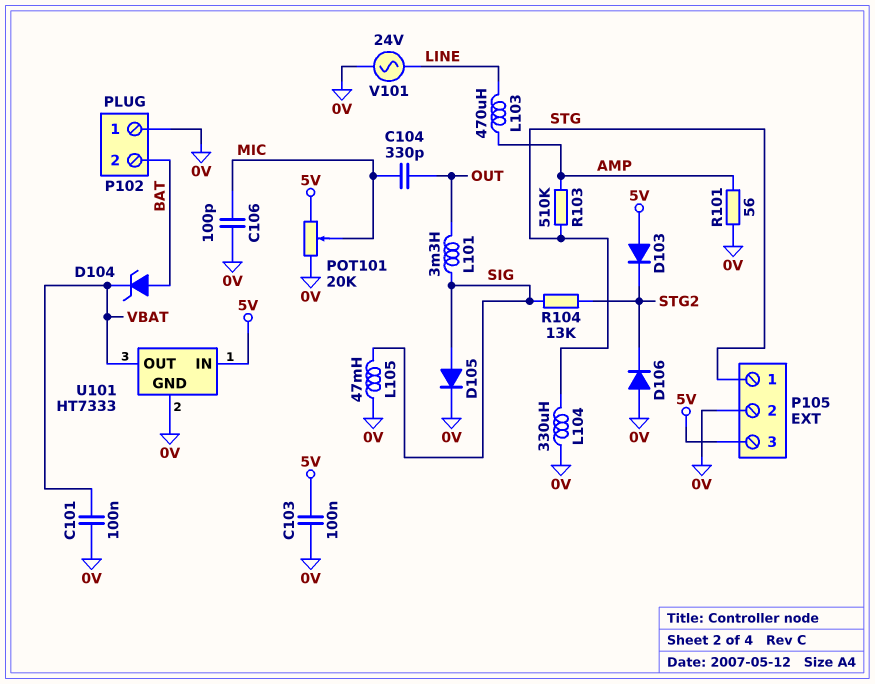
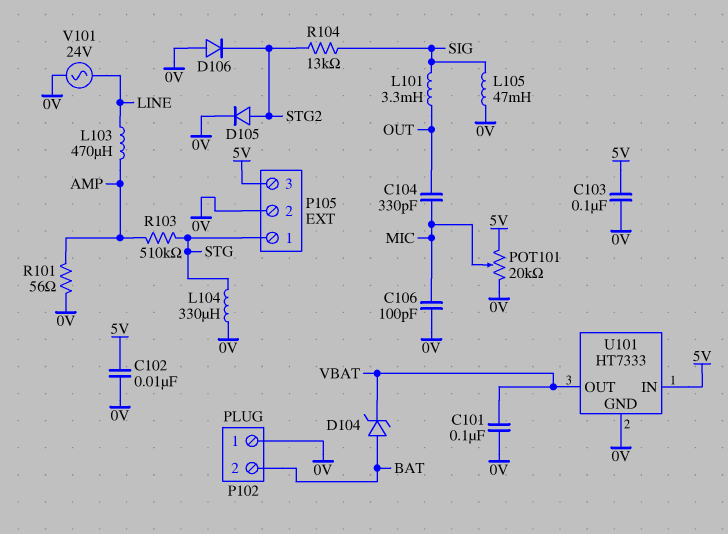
C102: none -> 10nF (0V, 5V)
D103: diode (A 5V, K STG2) -> none
D105: diode (A SIG, K 0V) -> diode (A STG2, K 0V)

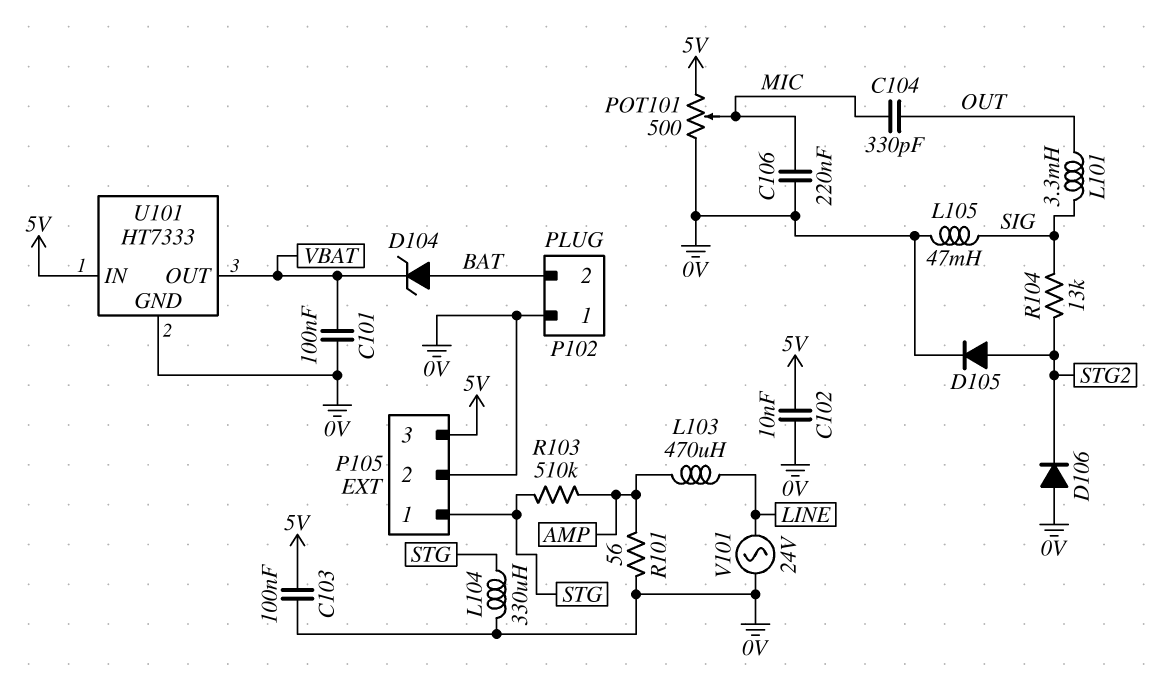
C106: 100pF (0V, MIC) -> 220nF (0V, MIC)
POT101: 20k (0V, 5V, wiper MIC) -> 500 (0V, 5V, wiper MIC)

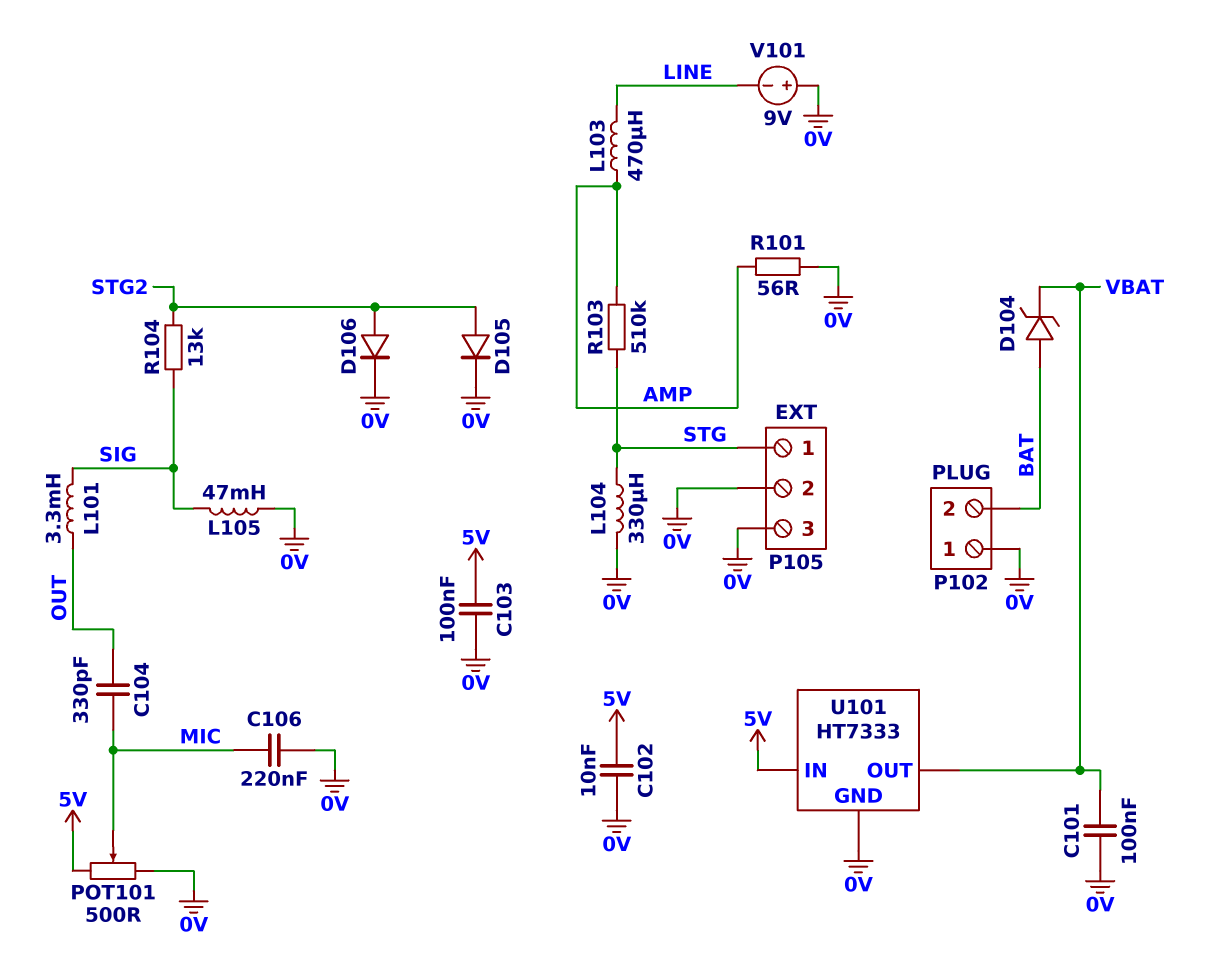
D106: diode (A 0V, K STG2) -> diode (A STG2, K 0V)
P105 pin 3: 5V -> 0V
V101: AC 24V (0V, LINE) -> 9V (plus 0V, minus LINE)

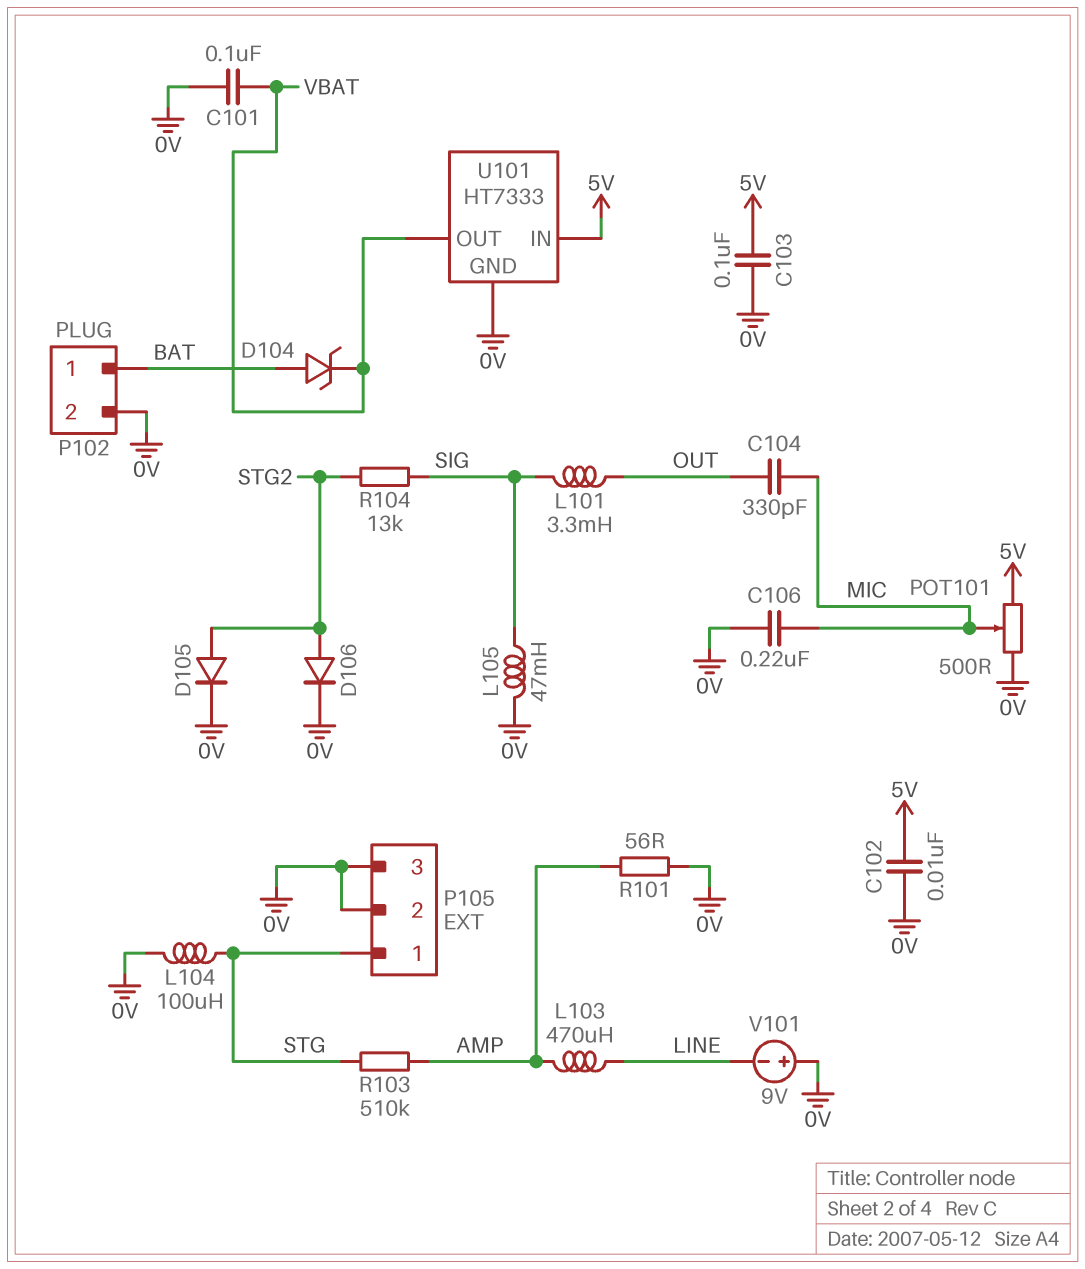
L104: 330uH (0V, STG) -> 100uH (0V, STG)
P102 pin 1: 0V -> BAT
P102 pin 2: BAT -> 0V

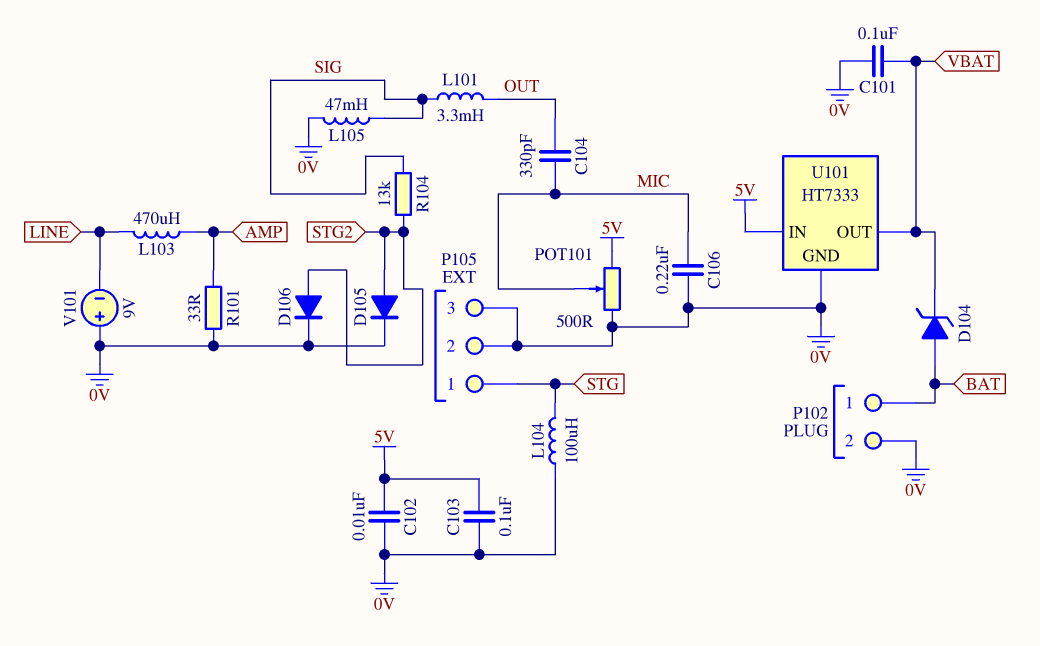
R101: 56 (0V, AMP) -> 33 (0V, AMP)
R103: 510k (AMP, STG) -> none

